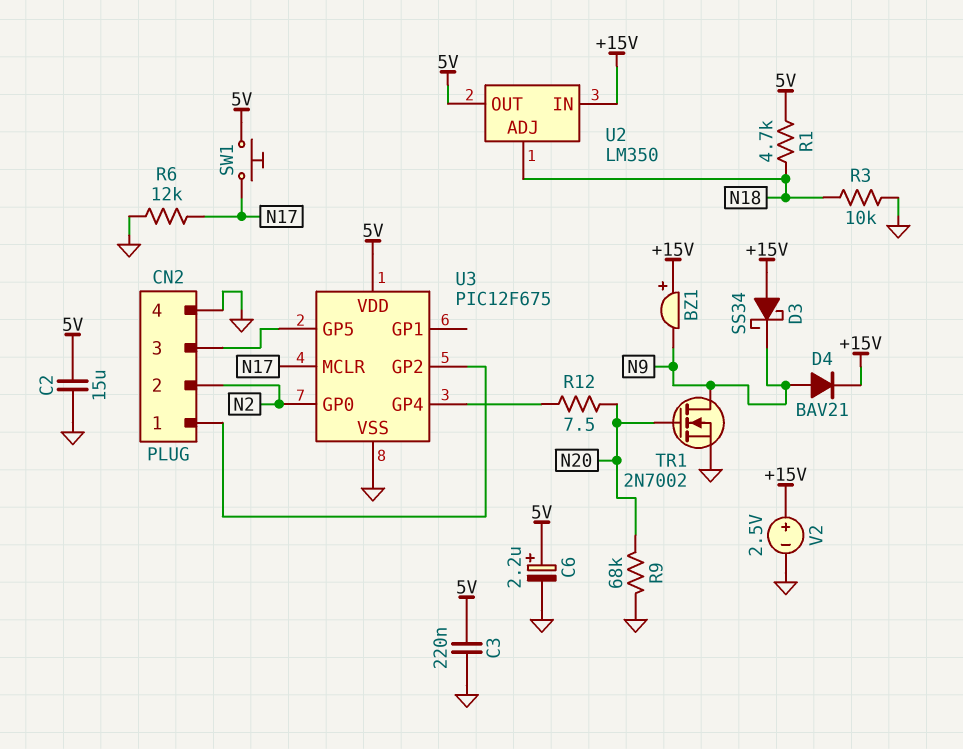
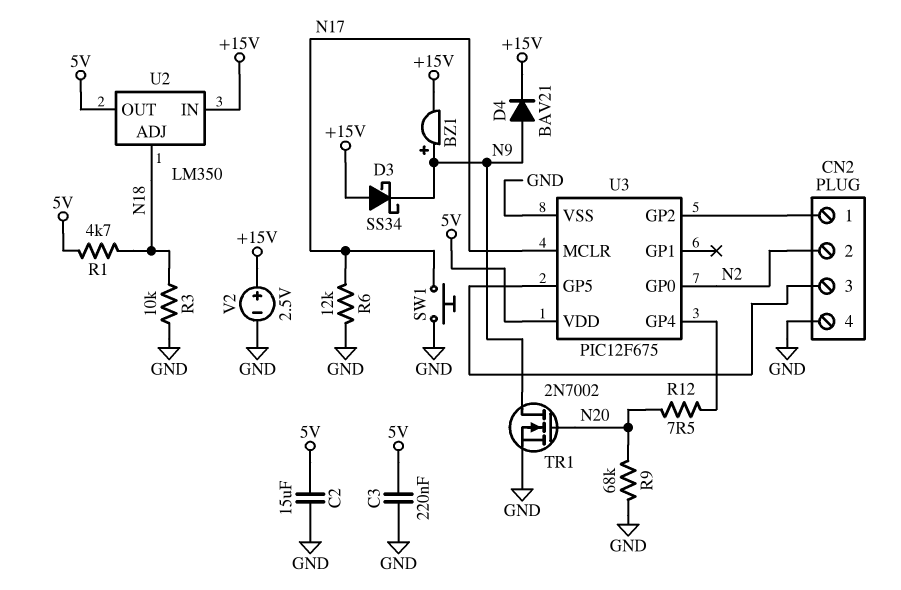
BZ1: buzzer (plus +15V, minus N9) -> buzzer (plus N9, minus +15V)
C6: 2.2uF (plus 5V, minus GND) -> none
SW1: button (5V, N17) -> button (GND, N17)

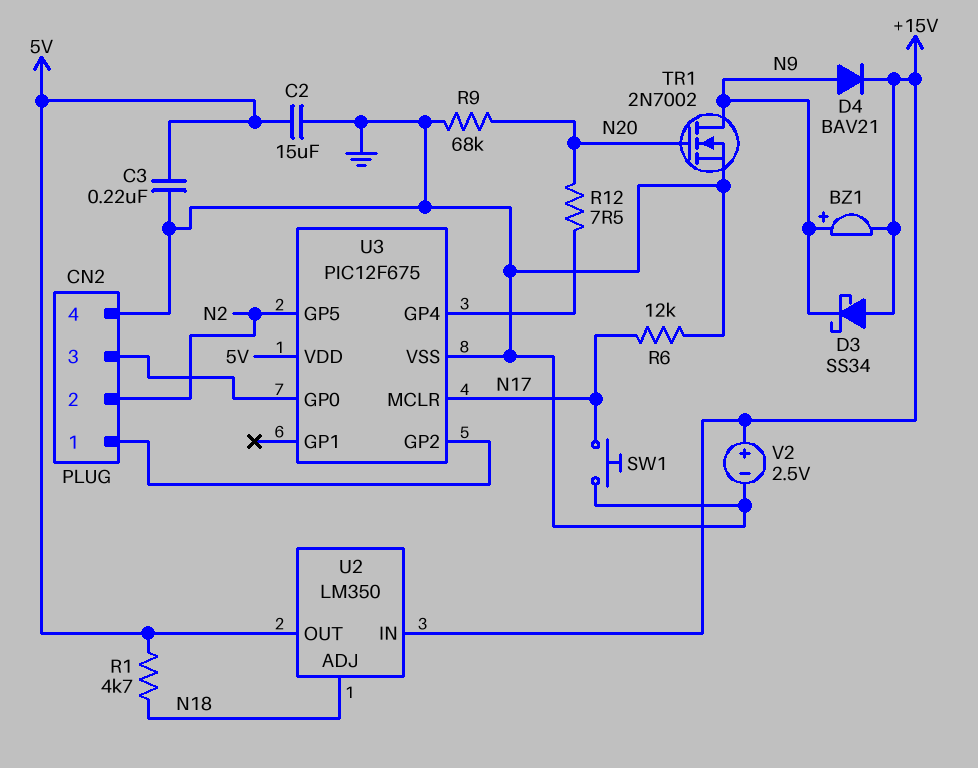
R3: 10k (GND, N18) -> none
U3 pin GP0: N2 -> CN2/3
U3 pin GP5: CN2/3 -> N2

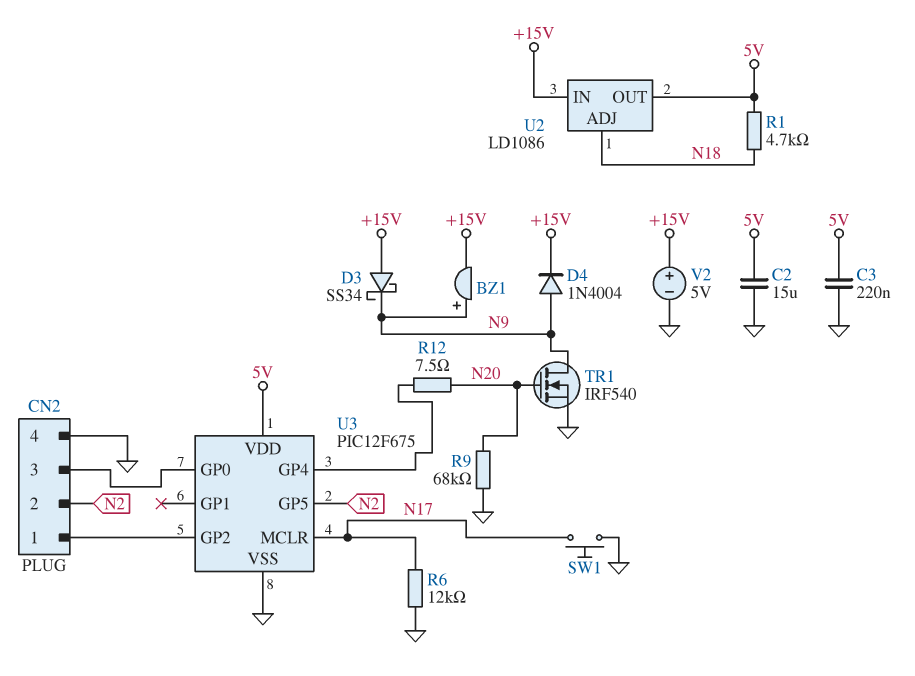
D4: diode BAV21 (A N9, K +15V) -> diode 1N4004 (A N9, K +15V)
TR1: NMOS 2N7002 (G N20, D N9, S GND) -> NMOS IRF540 (G N20, D N9, S GND)
U2: LM350 -> LD1086
V2: 2.5V (plus +15V, minus GND) -> 5V (plus +15V, minus GND)

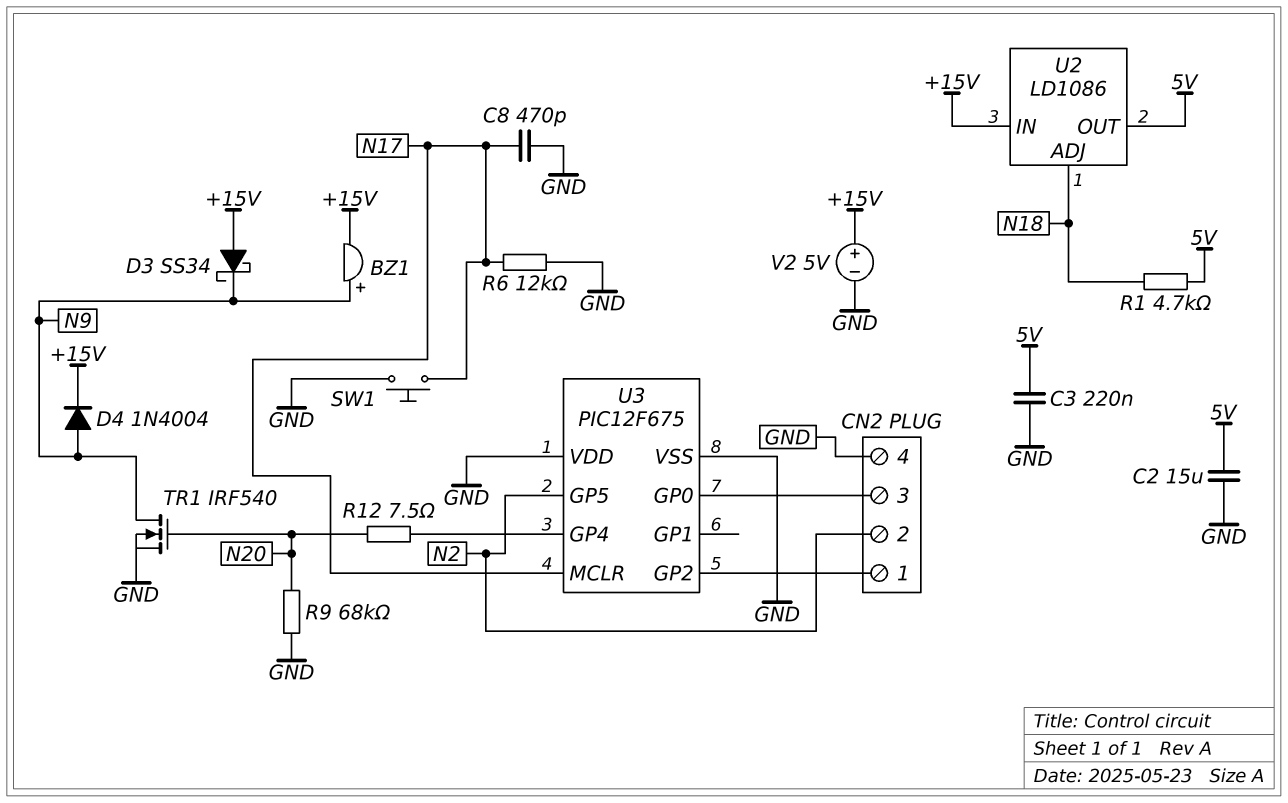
C8: none -> 470pF (GND, N17)
U3 pin VDD: 5V -> GND

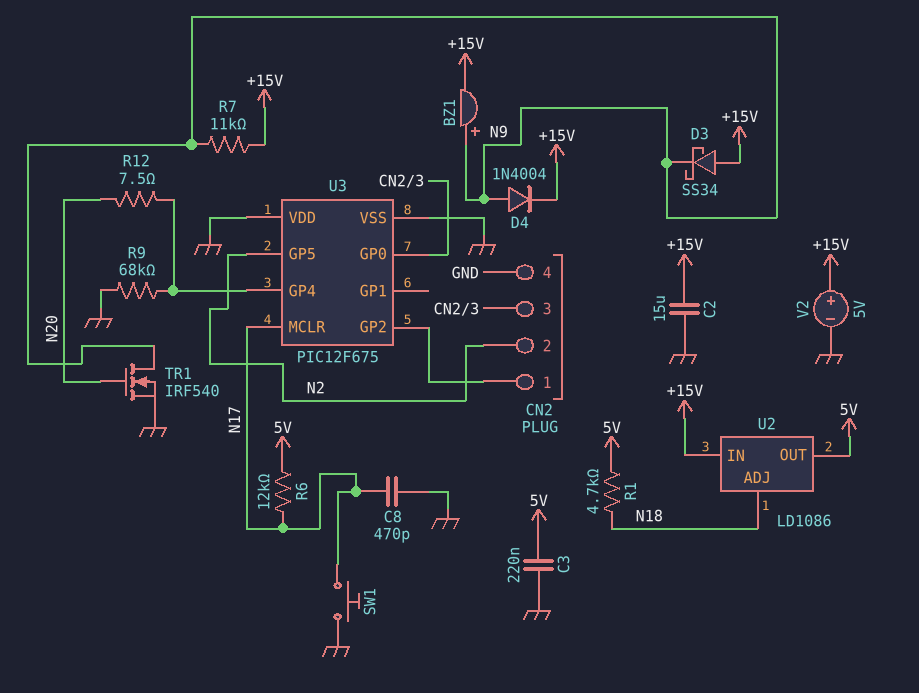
C2: 15uF (5V, GND) -> 15uF (+15V, GND)
R6: 12k (GND, N17) -> 12k (5V, N17)
R7: none -> 11k (+15V, N9)
R9: 68k (GND, N20) -> 68k (GND, U3/GP4)

